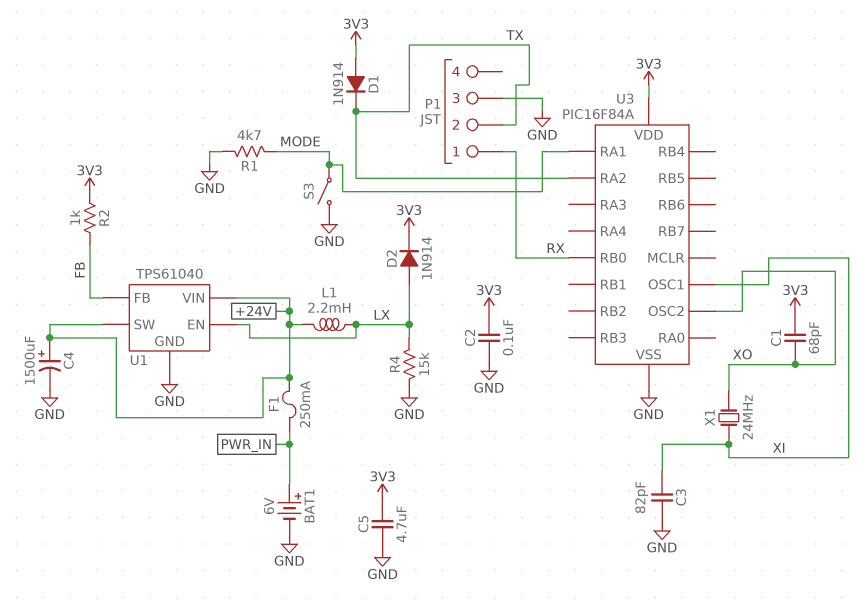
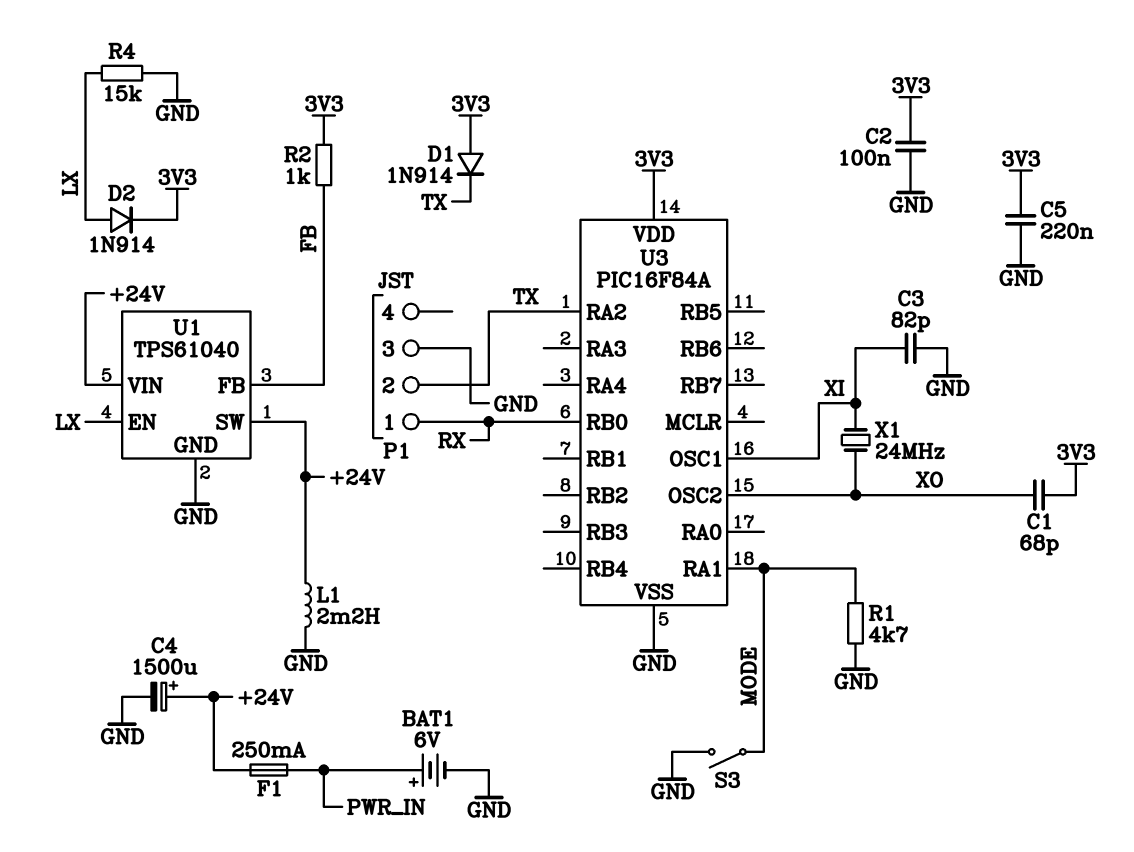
C5: 4.7uF (3V3, GND) -> 220nF (3V3, GND)
L1: 2.2mH (+24V, LX) -> 2.2mH (+24V, GND)

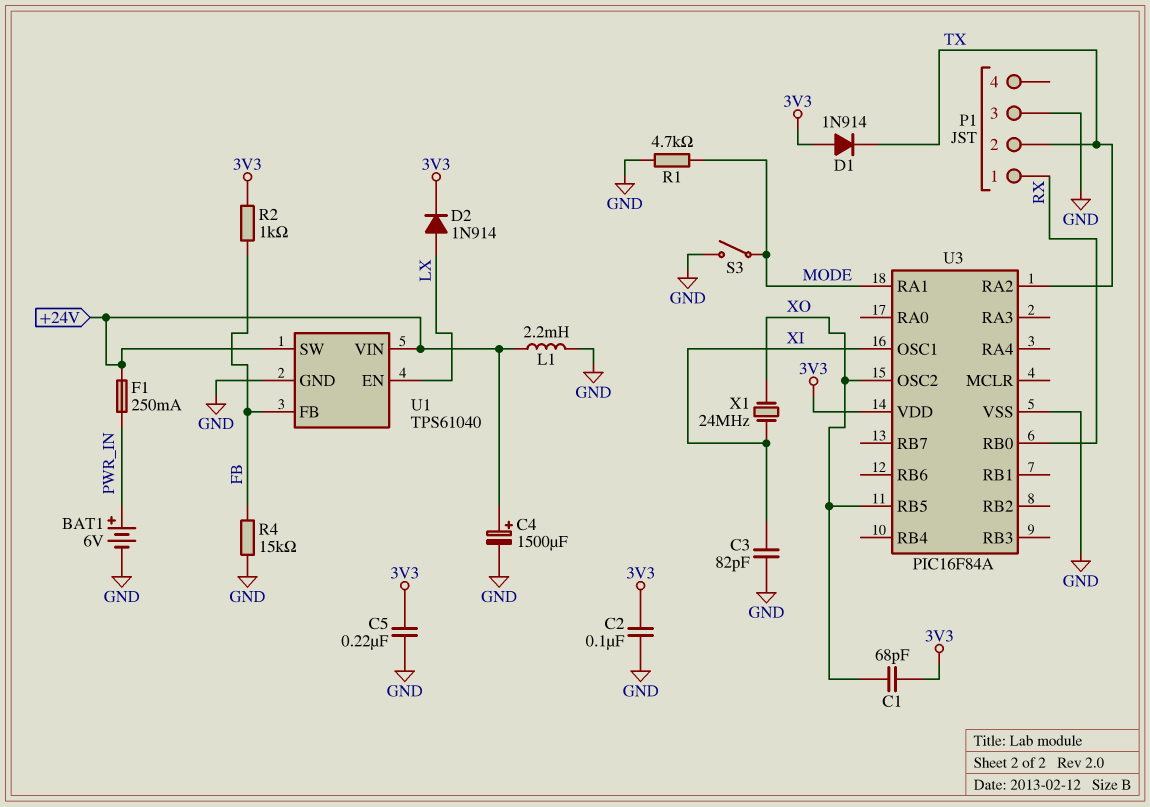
R4: 15k (GND, LX) -> 15k (FB, GND)
U3 pin RB5: none -> XO

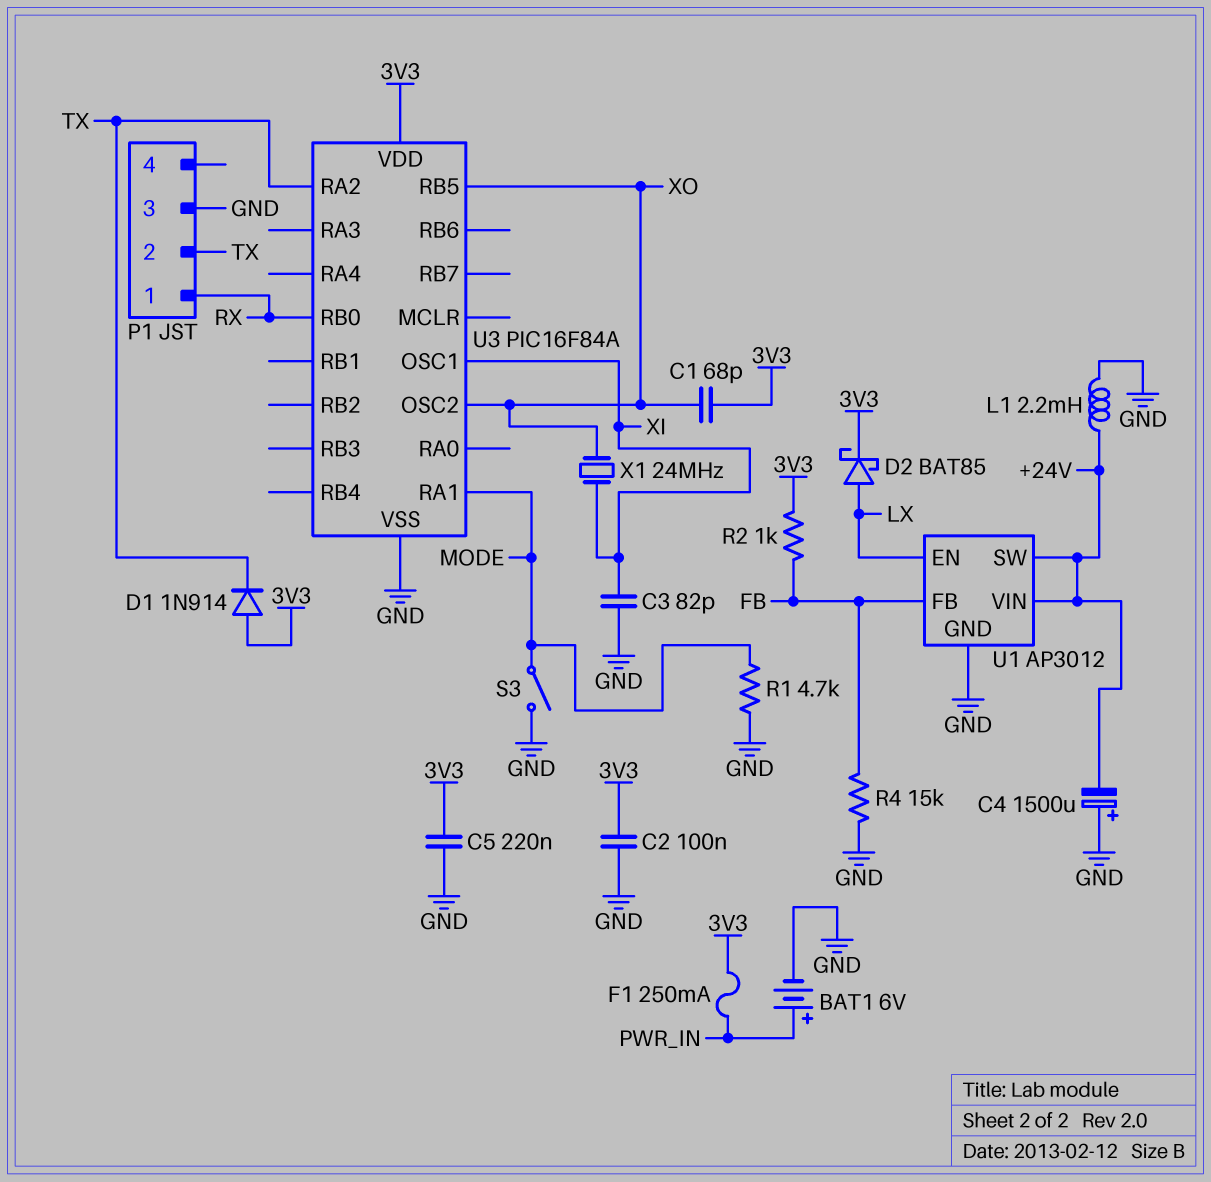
C4: 1500uF (plus +24V, minus GND) -> 1500uF (plus GND, minus +24V)
D2: diode 1N914 (A LX, K 3V3) -> schottky BAT85 (A LX, K 3V3)
F1: 250mA (+24V, PWR_IN) -> 250mA (3V3, PWR_IN)
U1: TPS61040 -> AP3012

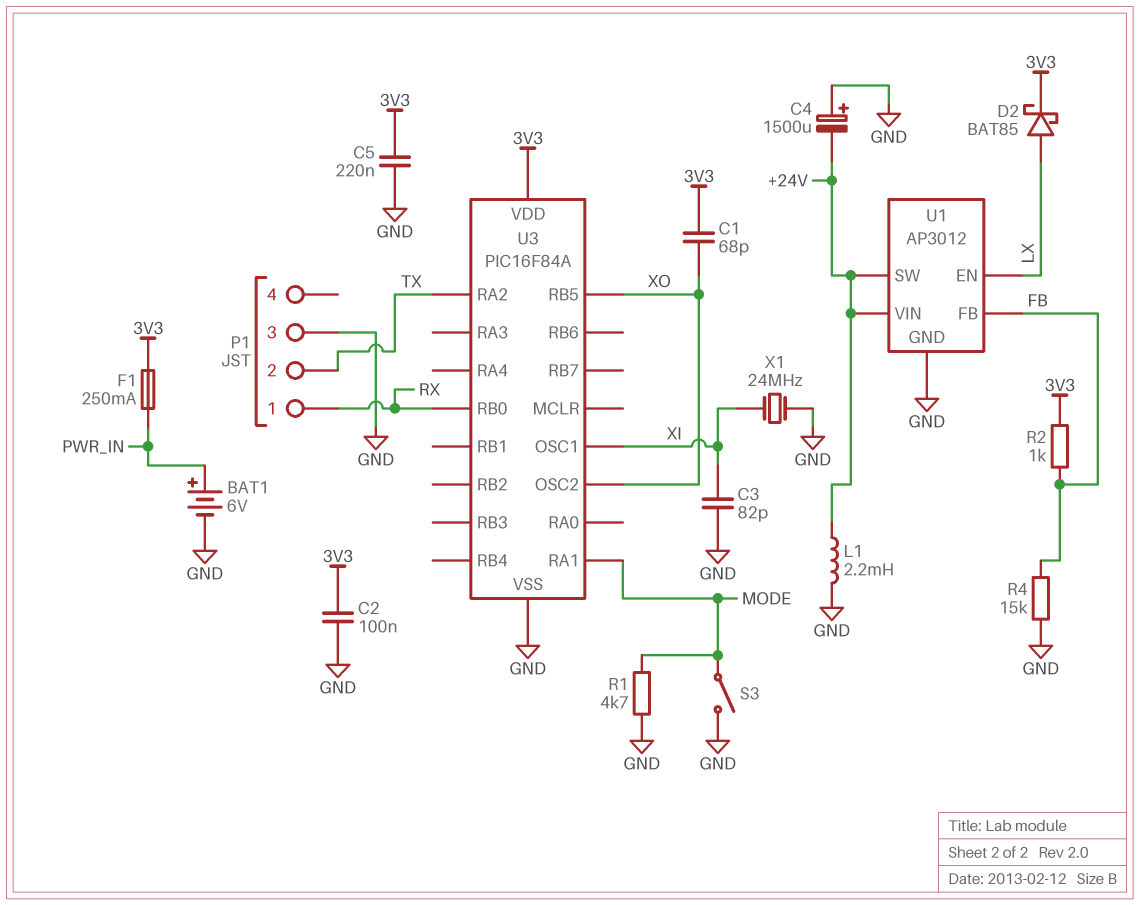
D1: diode 1N914 (A 3V3, K TX) -> none
X1: 24MHz (XI, XO) -> 24MHz (GND, XI)

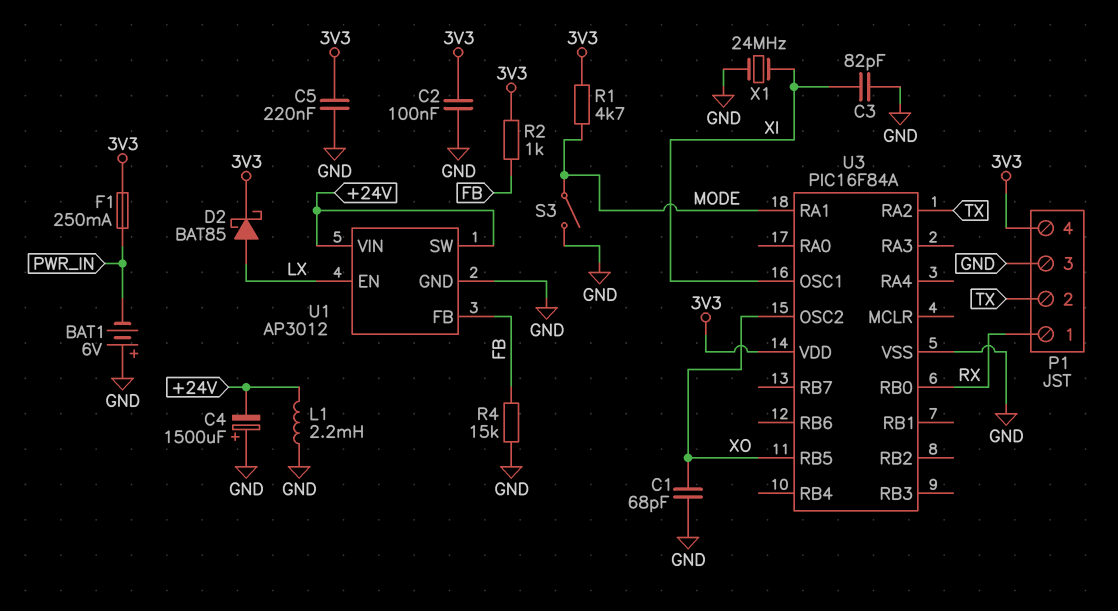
BAT1: 6V (plus PWR_IN, minus GND) -> 6V (plus GND, minus PWR_IN)
C1: 68pF (3V3, XO) -> 68pF (GND, XO)
P1 pin 4: none -> 3V3
R1: 4.7k (GND, MODE) -> 4.7k (3V3, MODE)

